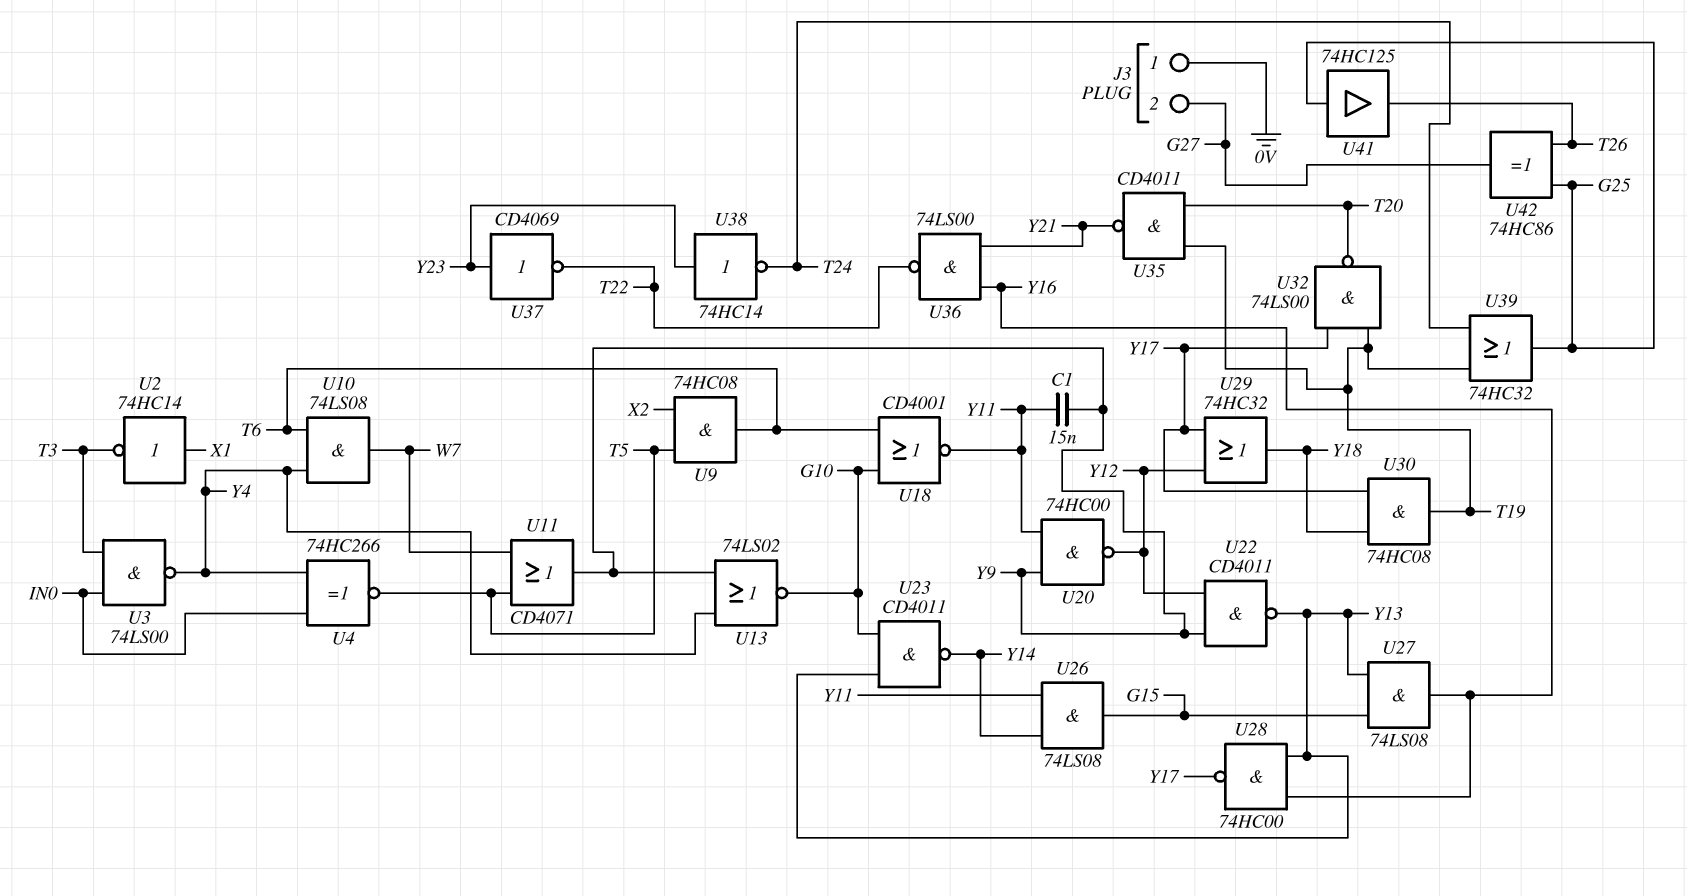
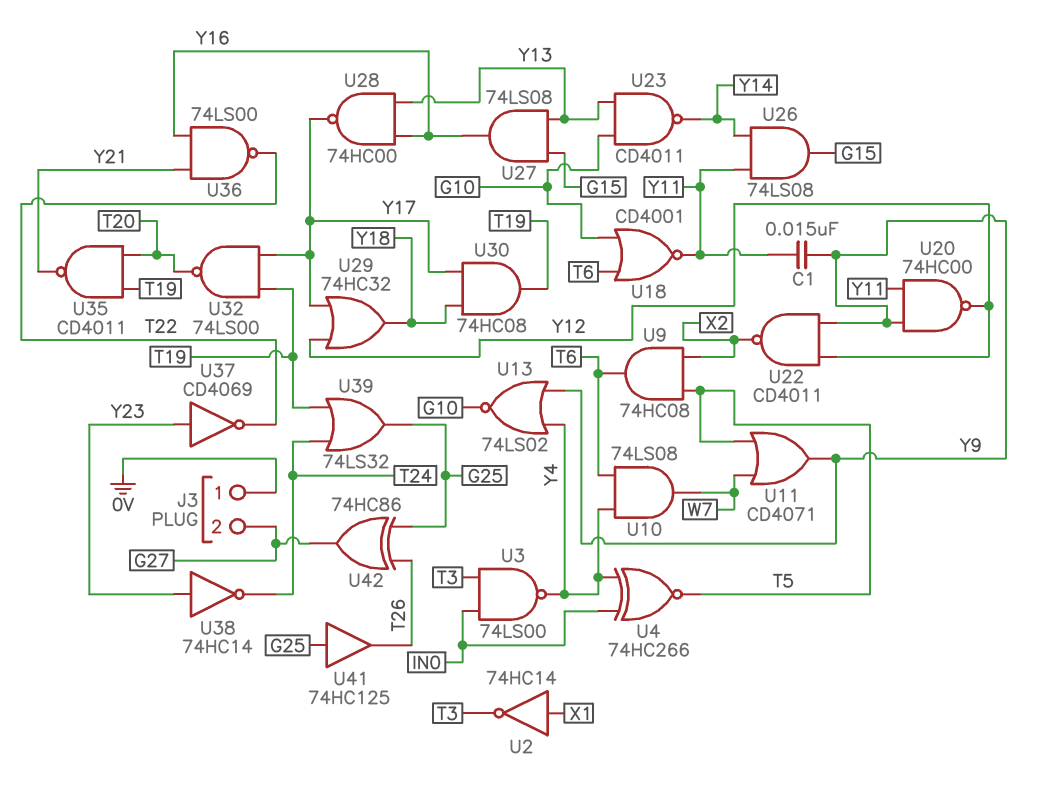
U22: NAND CD4011 (in Y9, in Y12, out Y13) -> NAND CD4011 (in Y9, in Y12, out X2)
U39: OR 74HC32 (in T19, in T24, out G25) -> OR 74LS32 (in T19, in T24, out G25)

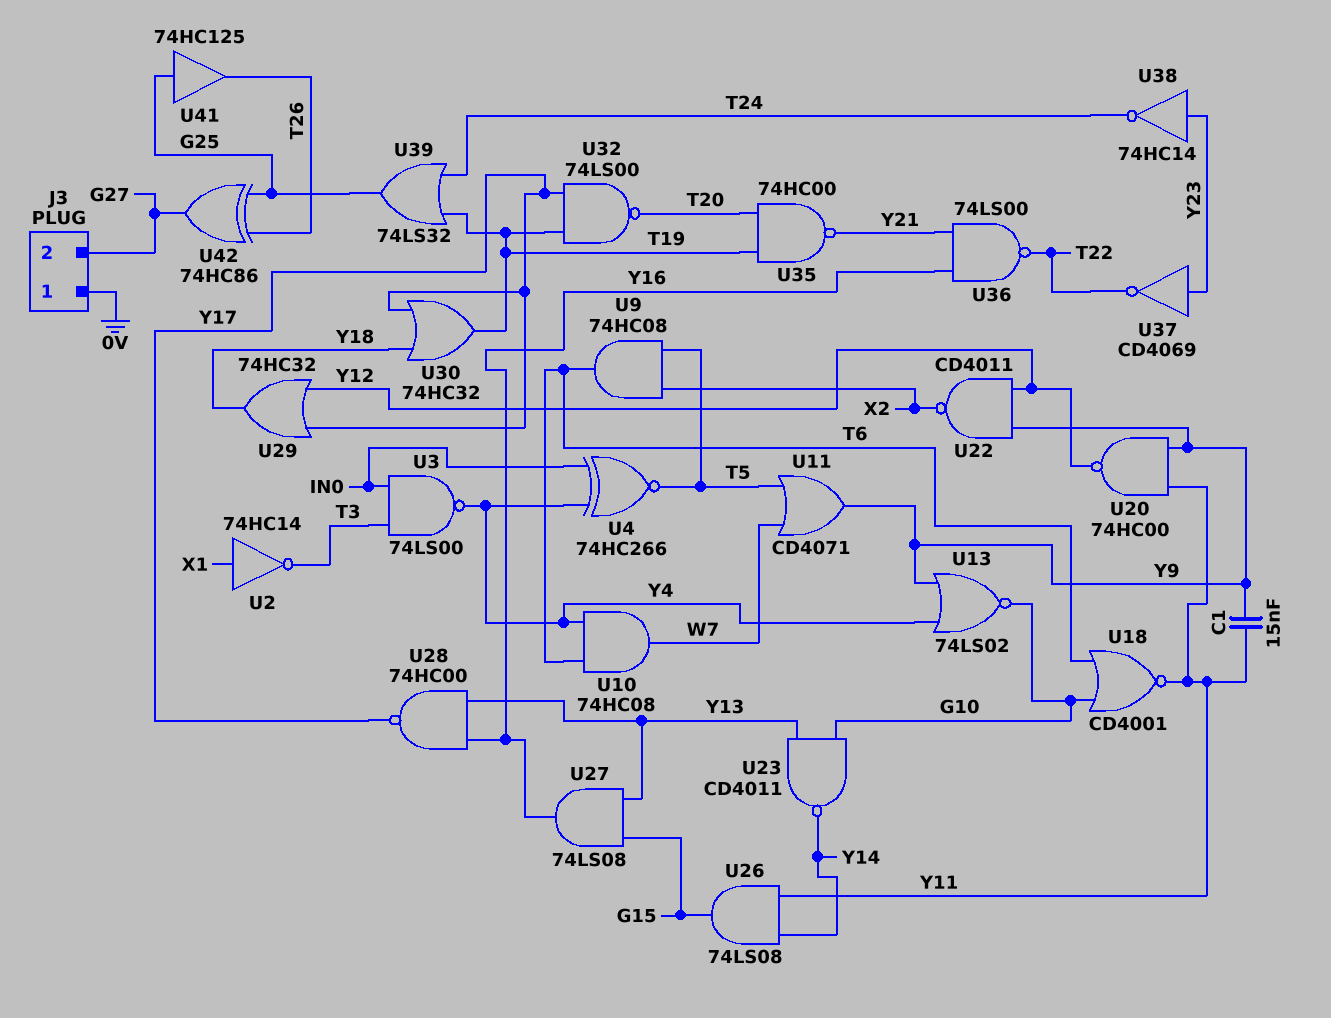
U10: AND 74LS08 (in T6, in Y4, out W7) -> AND 74HC08 (in T6, in Y4, out W7)
U30: AND 74HC08 (in Y17, in Y18, out T19) -> OR 74HC32 (in Y17, in Y18, out T19)
U35: NAND CD4011 (in T19, in T20, out Y21) -> NAND 74HC00 (in T19, in T20, out Y21)

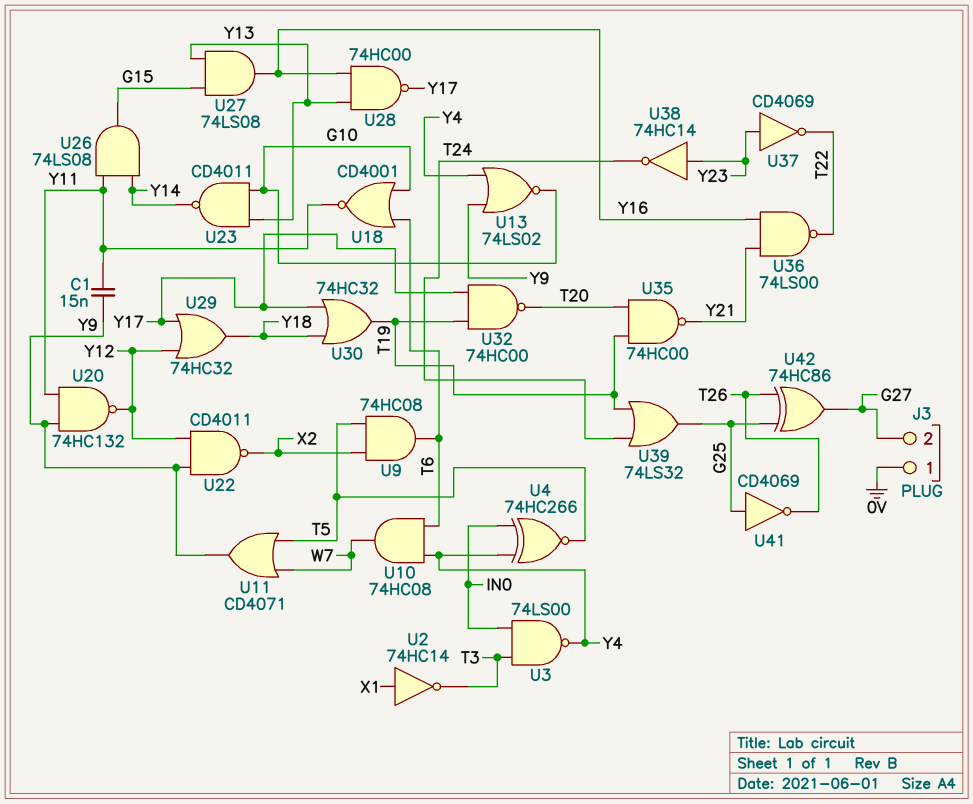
U20: NAND 74HC00 (in Y9, in Y11, out Y12) -> NAND 74HC132 (in Y9, in Y11, out Y12)
U32: NAND 74LS00 (in T19, in Y17, out T20) -> NAND 74HC00 (in T19, in Y17, out T20)
U41: buffer 74HC125 (in G25, out T26) -> NOT CD4069 (in G25, out T26)

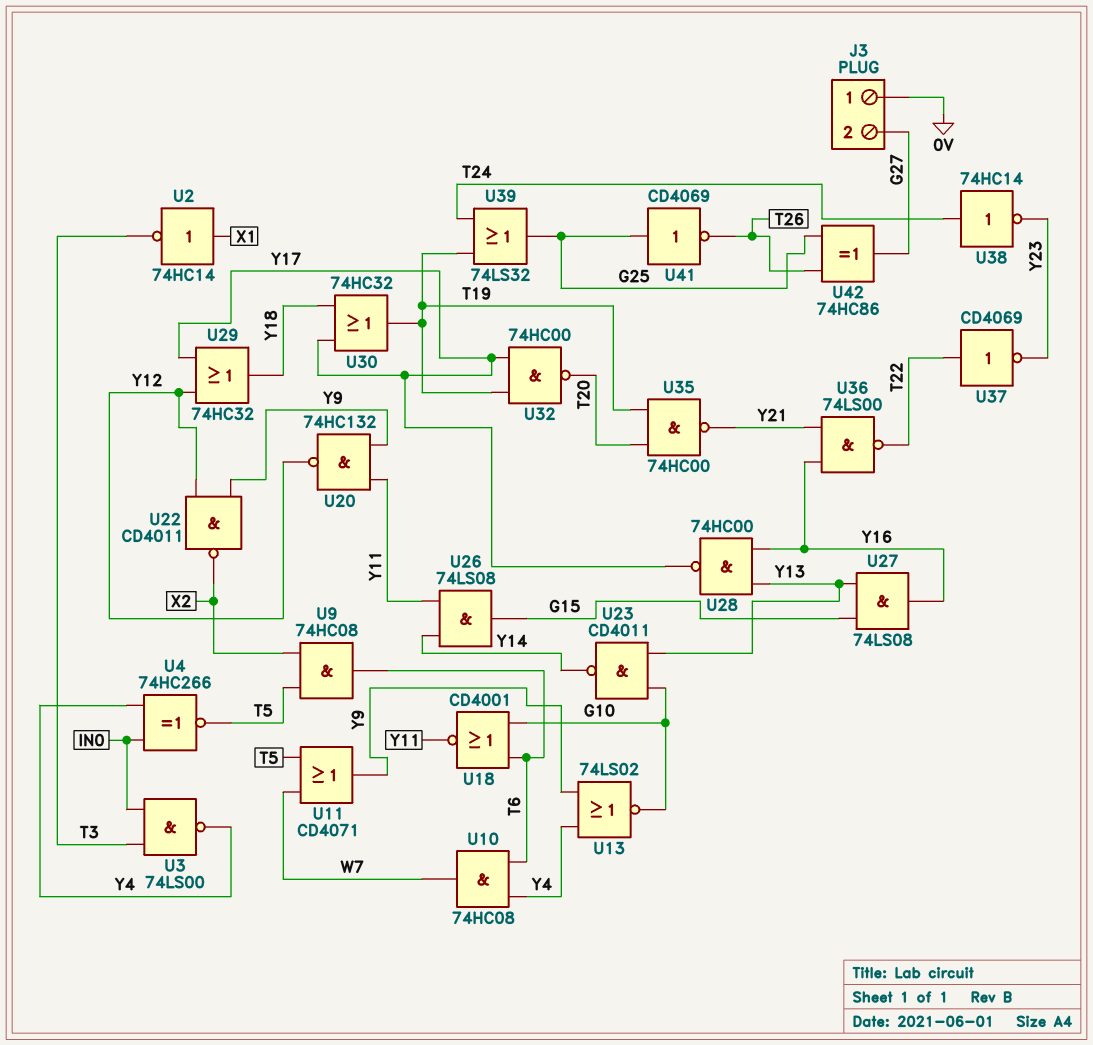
C1: 15nF (Y9, Y11) -> none
U37: NOT CD4069 (in Y23, out T22) -> NOT CD4069 (in T22, out Y23)
U38: NOT 74HC14 (in Y23, out T24) -> NOT 74HC14 (in T24, out Y23)

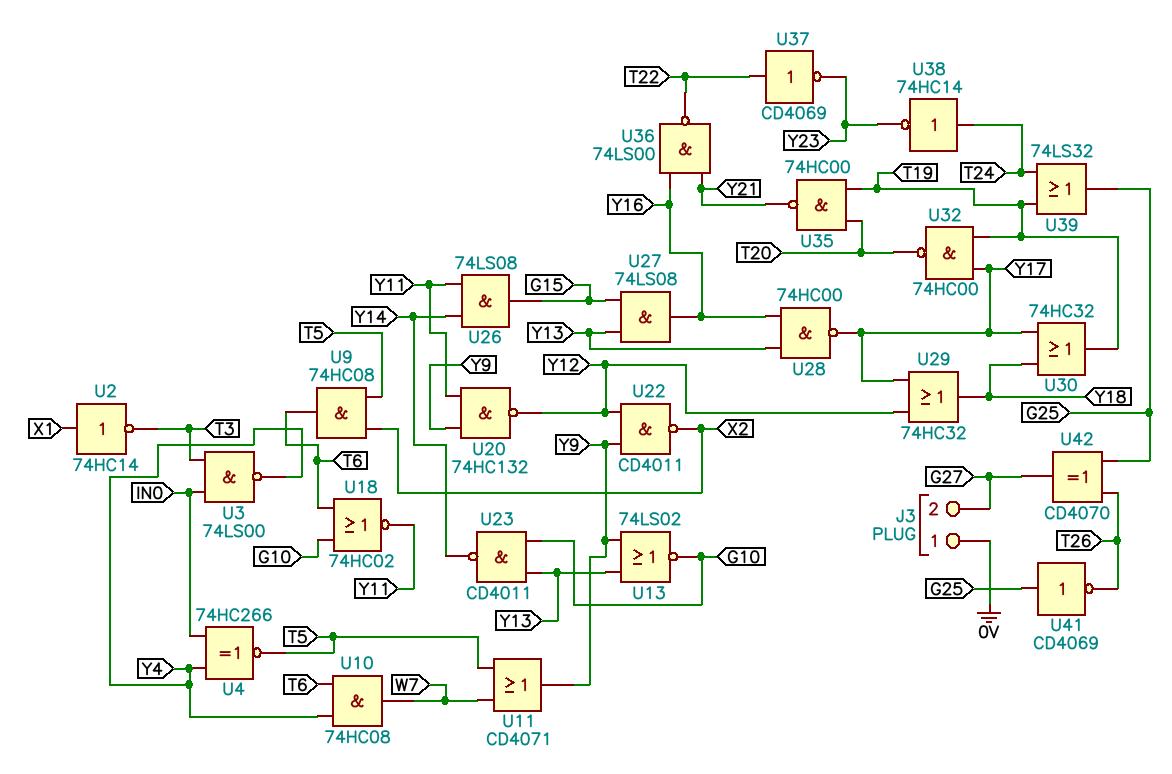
U13: NOR 74LS02 (in Y4, in Y9, out G10) -> NOR 74LS02 (in Y9, in Y13, out G10)
U18: NOR CD4001 (in G10, in T6, out Y11) -> NOR 74HC02 (in G10, in T6, out Y11)
U42: XOR 74HC86 (in G25, in T26, out G27) -> XOR CD4070 (in G25, in T26, out G27)

